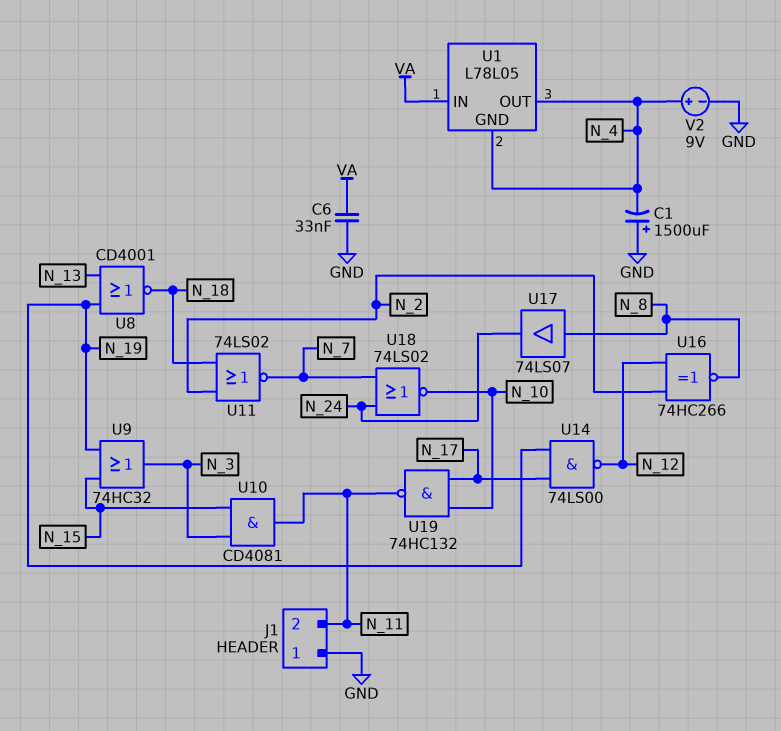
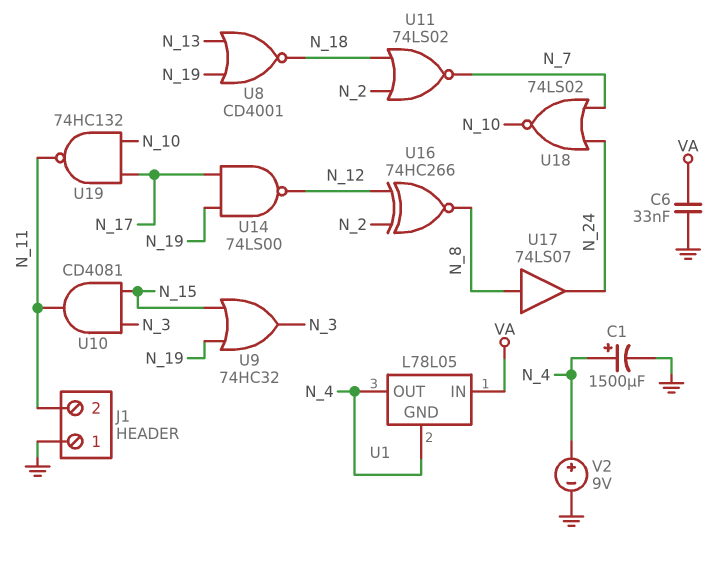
C1: 1500uF (plus GND, minus N_4) -> 1500uF (plus N_4, minus GND)

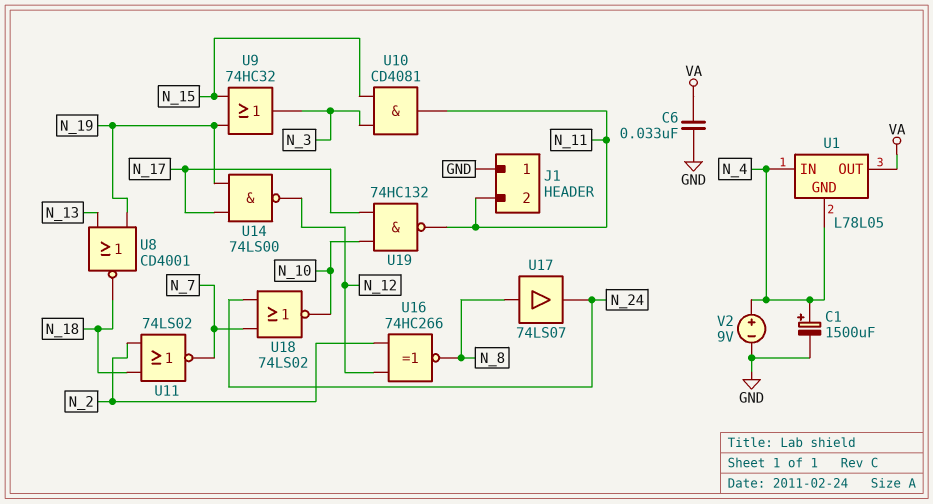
U1 pin IN: VA -> N_4
U1 pin OUT: N_4 -> VA

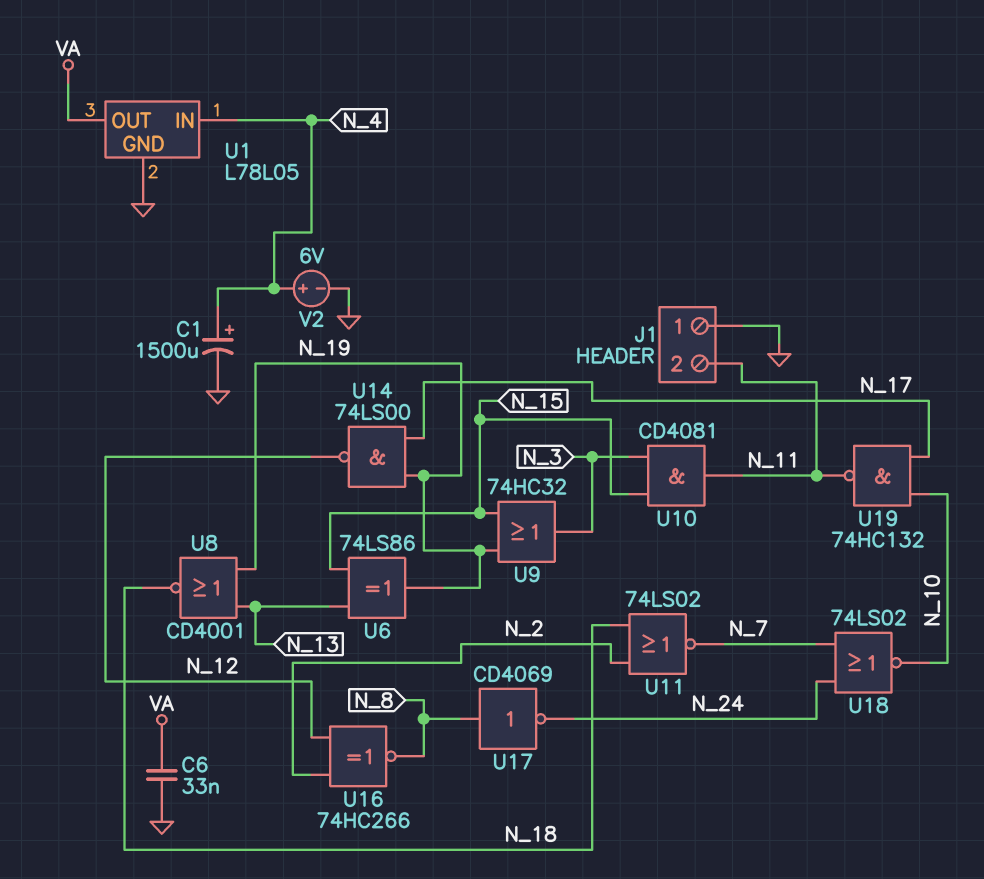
U1 pin GND: N_4 -> GND
U6: none -> XOR 74LS86 (in N_13, in N_15, out N_19)
U17: buffer 74LS07 (in N_8, out N_24) -> NOT CD4069 (in N_8, out N_24)
V2: 9V (plus N_4, minus GND) -> 6V (plus N_4, minus GND)

